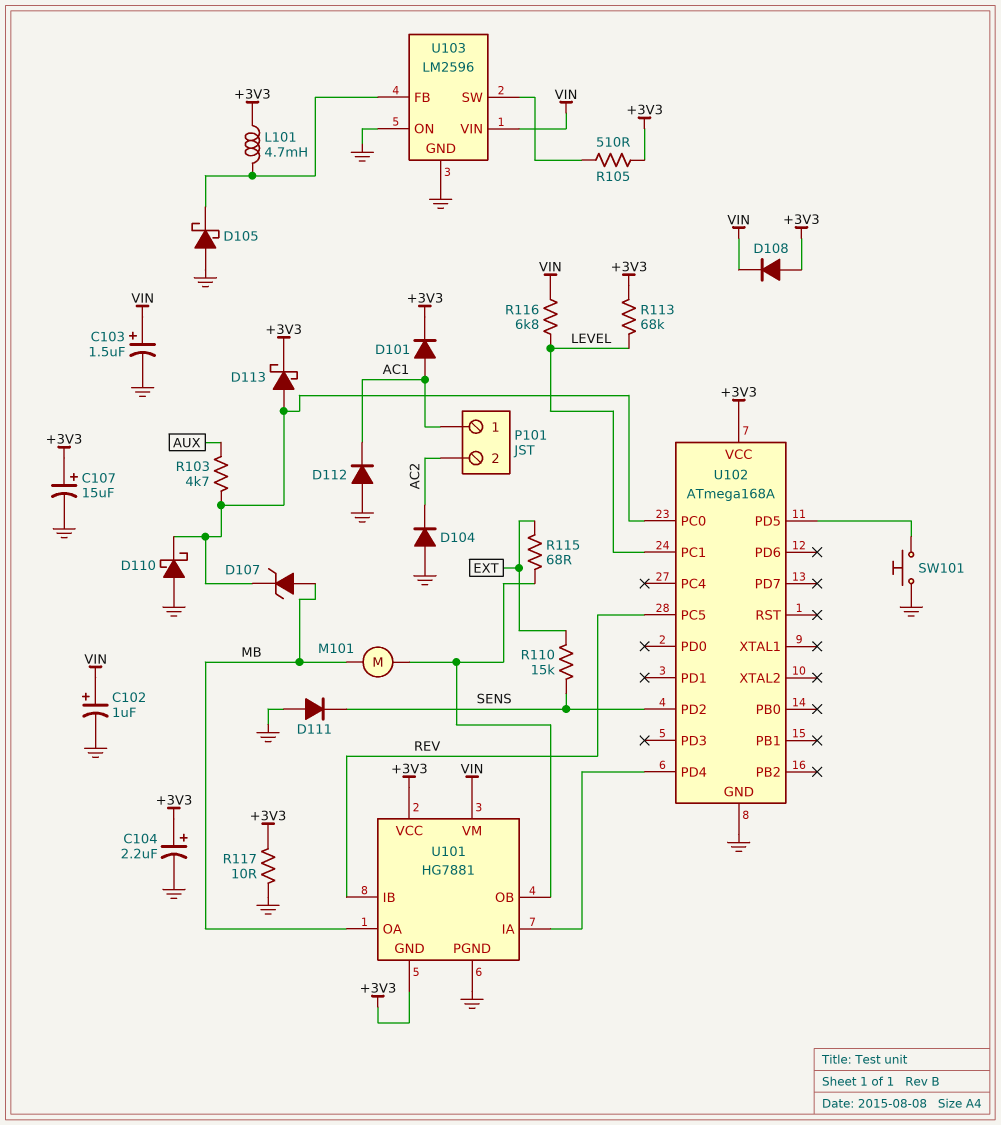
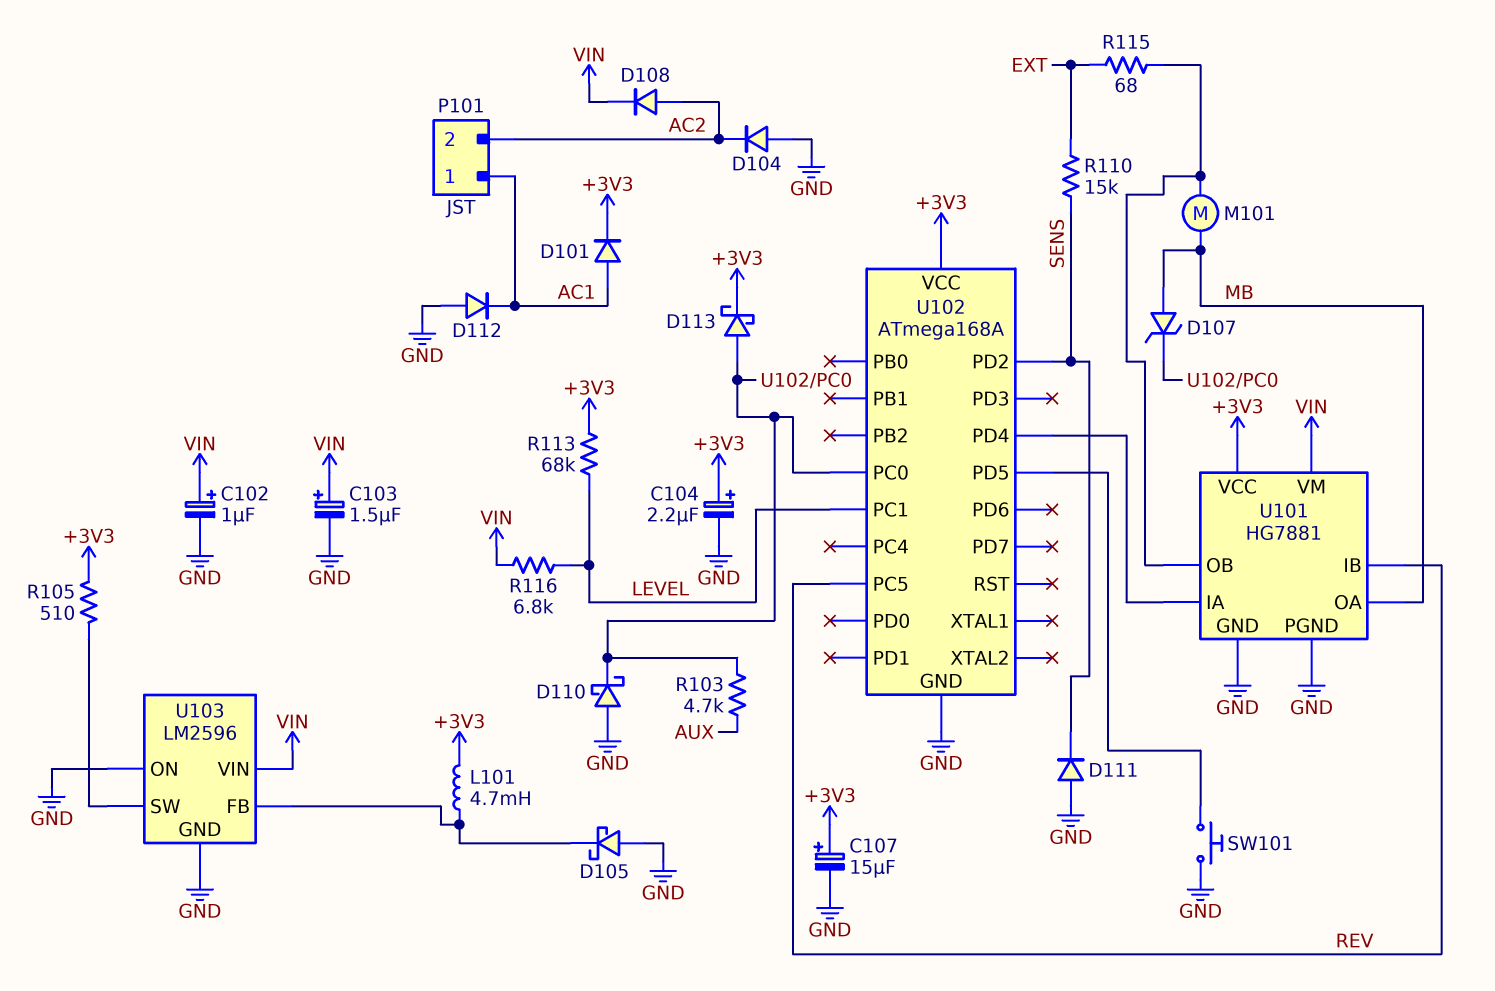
D108: diode (A +3V3, K VIN) -> diode (A AC2, K VIN)
R117: 10 (+3V3, GND) -> none
U101 pin GND: +3V3 -> GND

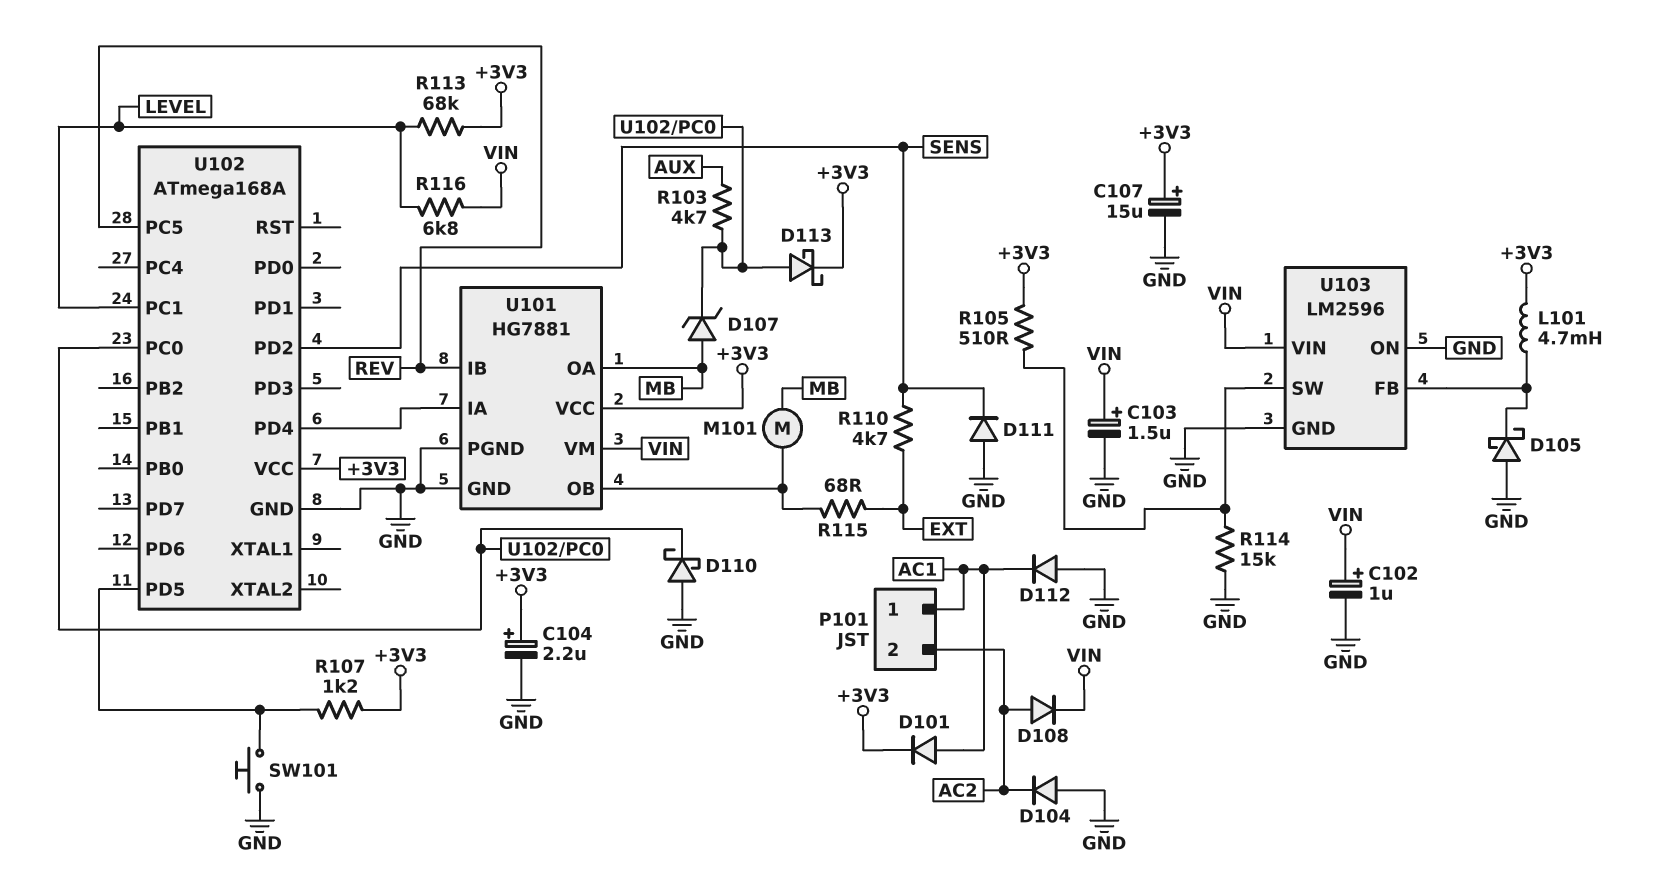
R107: none -> 1.2k (+3V3, U102/PD5)
R110: 15k (EXT, SENS) -> 4.7k (EXT, SENS)
R114: none -> 15k (GND, U103/SW)

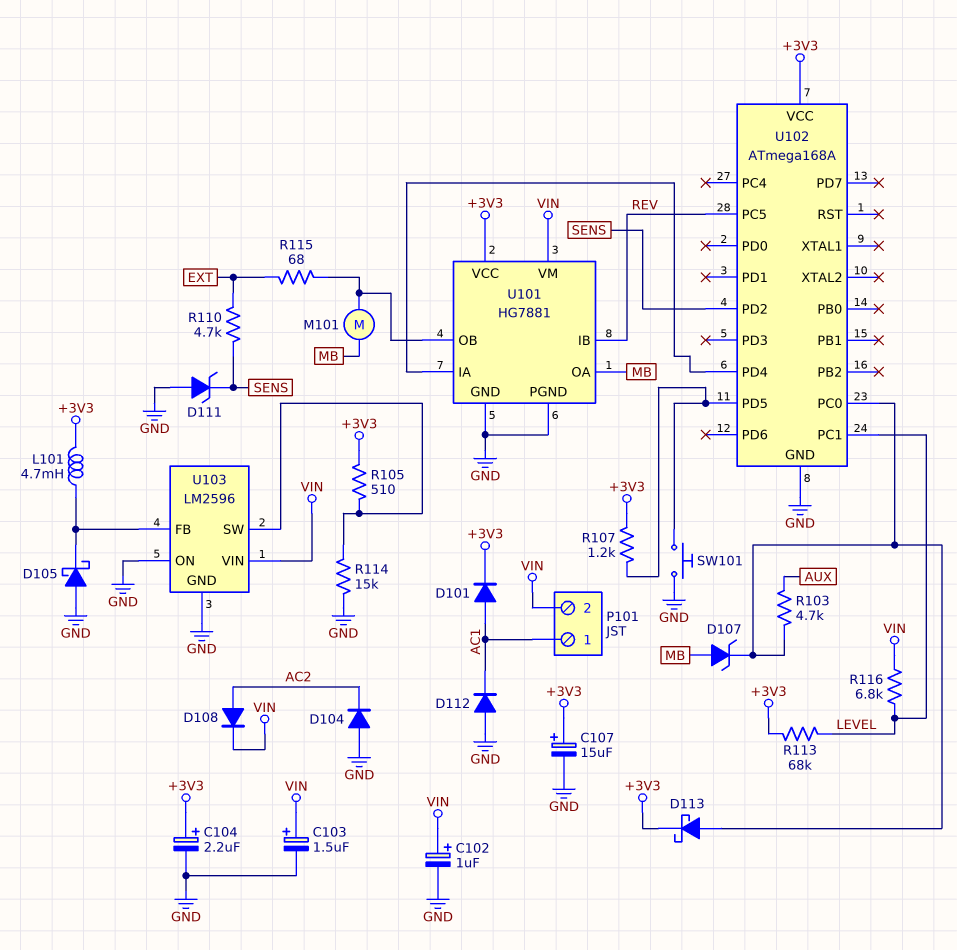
D110: schottky (A GND, K U102/PC0) -> none
D111: diode (A GND, K SENS) -> zener (A GND, K SENS)
P101 pin 2: AC2 -> VIN

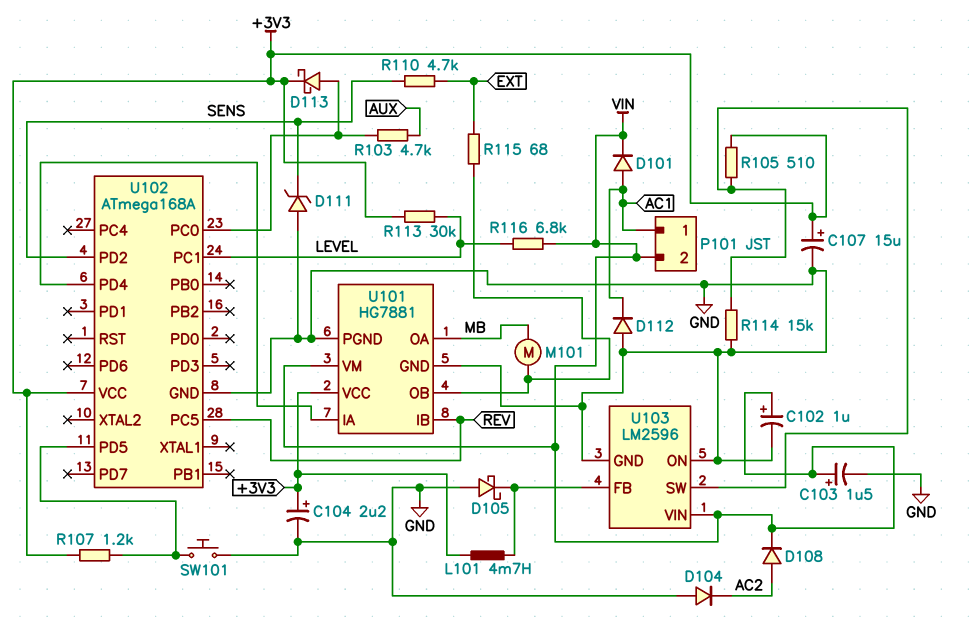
D101: diode (A AC1, K +3V3) -> diode (A AC1, K VIN)
D107: zener (A MB, K U102/PC0) -> none
R113: 68k (+3V3, LEVEL) -> 30k (+3V3, LEVEL)

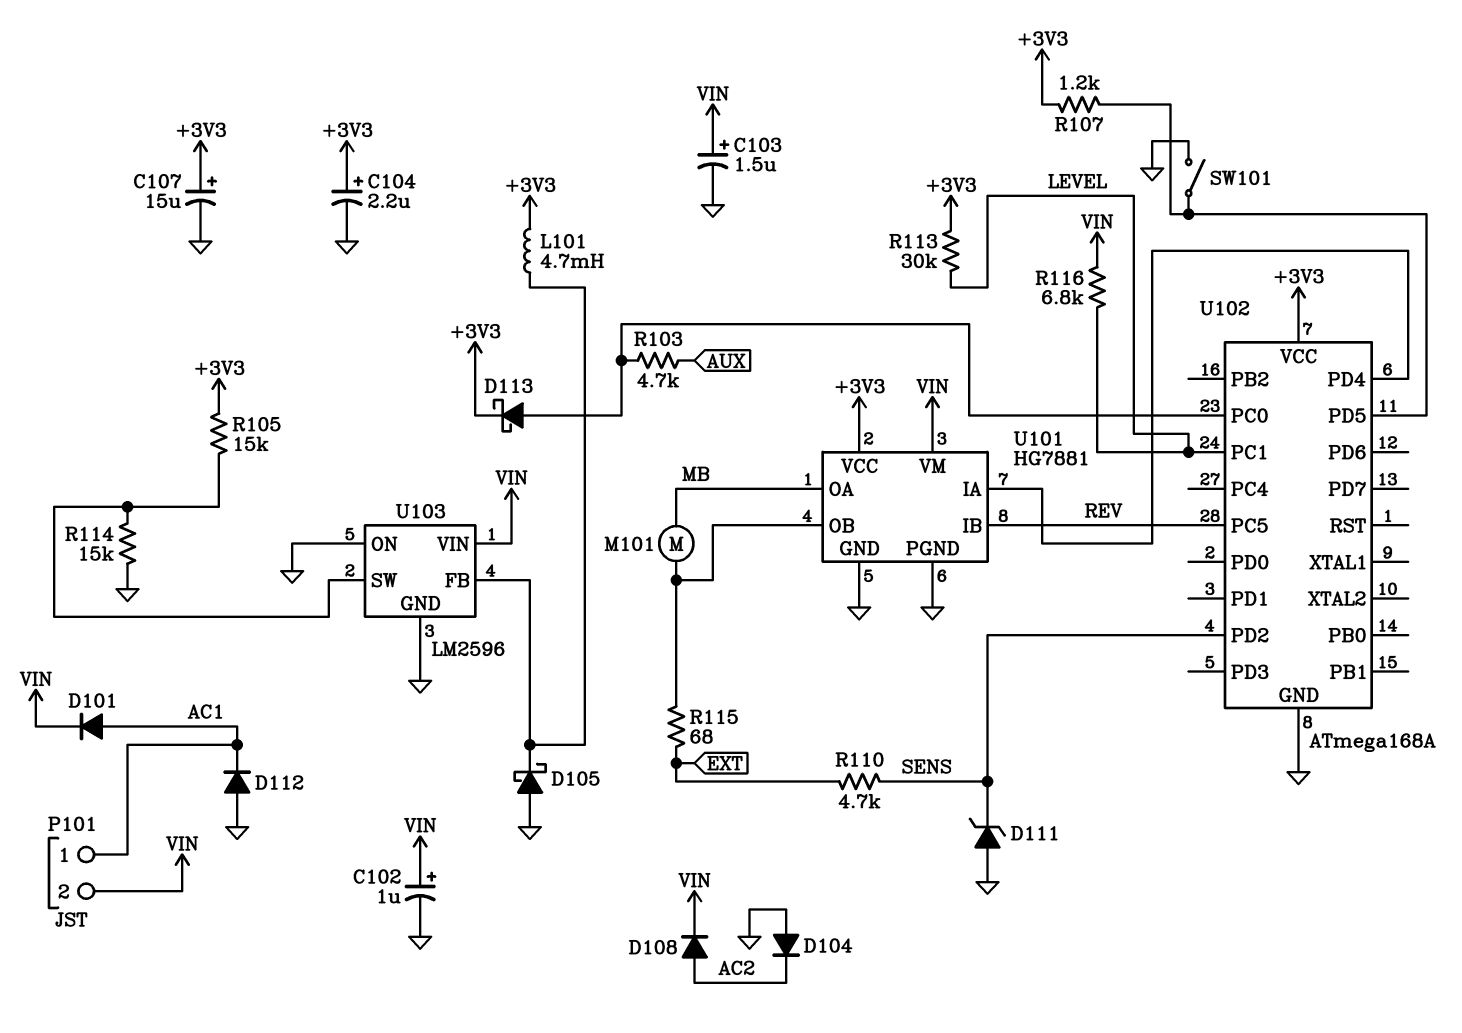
R105: 510 (+3V3, U103/SW) -> 15k (+3V3, U103/SW)
SW101: button (GND, U102/PD5) -> switch (GND, U102/PD5)

